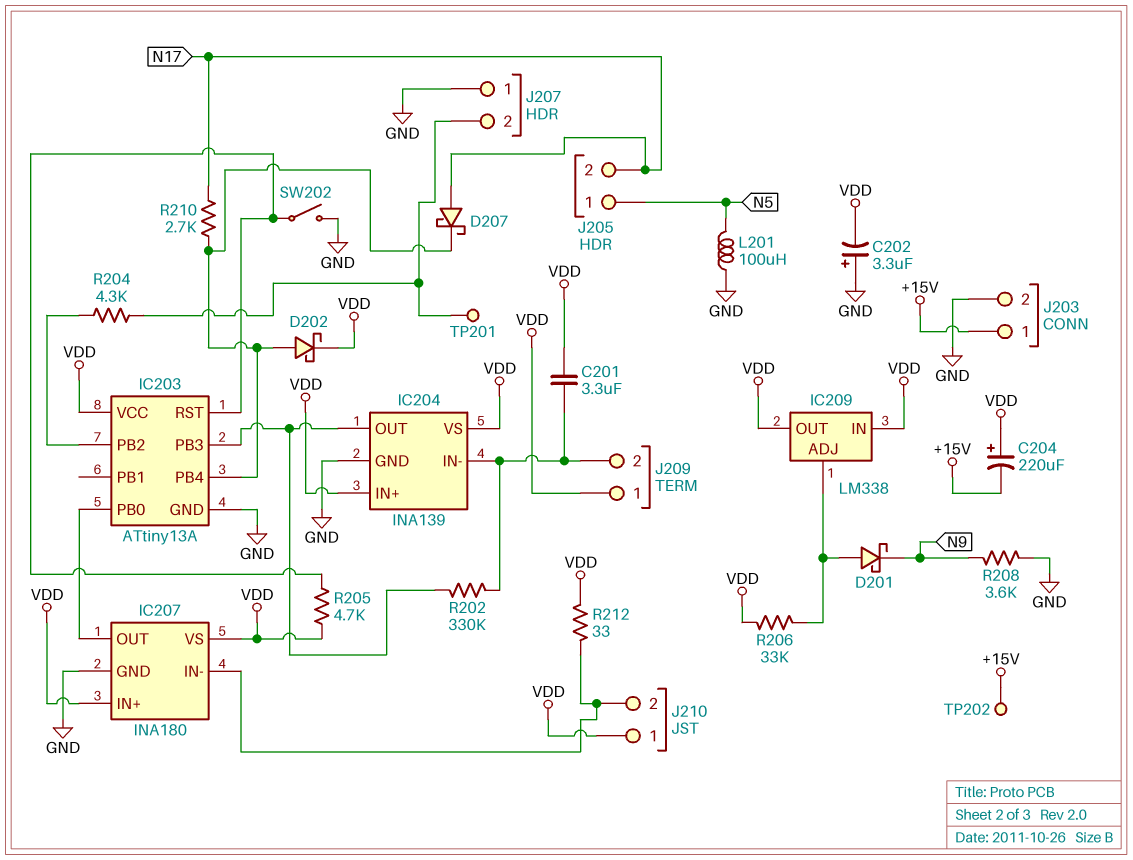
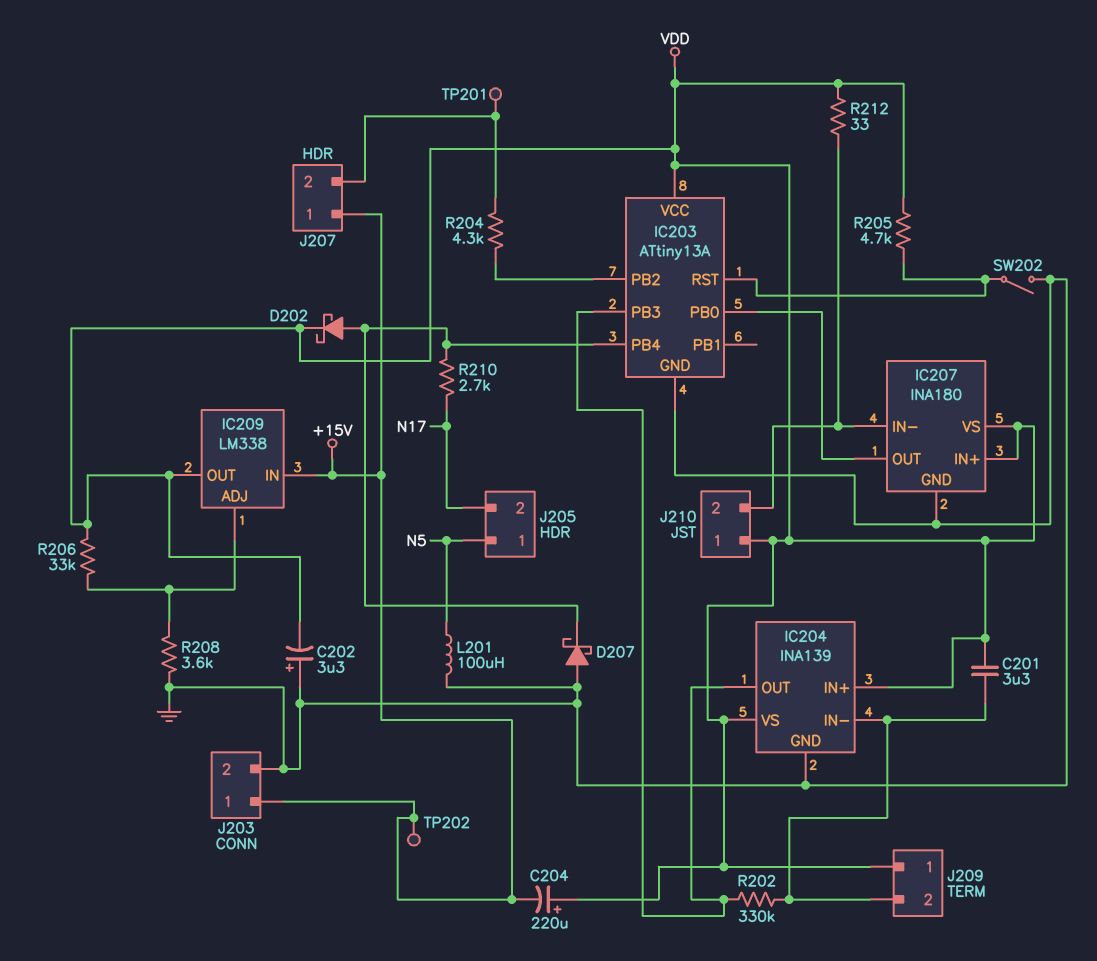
D201: schottky (A IC209/ADJ, K N9) -> none
D207: schottky (A N17, K IC203/PB4) -> schottky (A GND, K IC203/PB4)
IC209 pin IN: VDD -> +15V
J207 pin 1: GND -> +15V
R208: 3.6k (GND, N9) -> 3.6k (GND, IC209/ADJ)

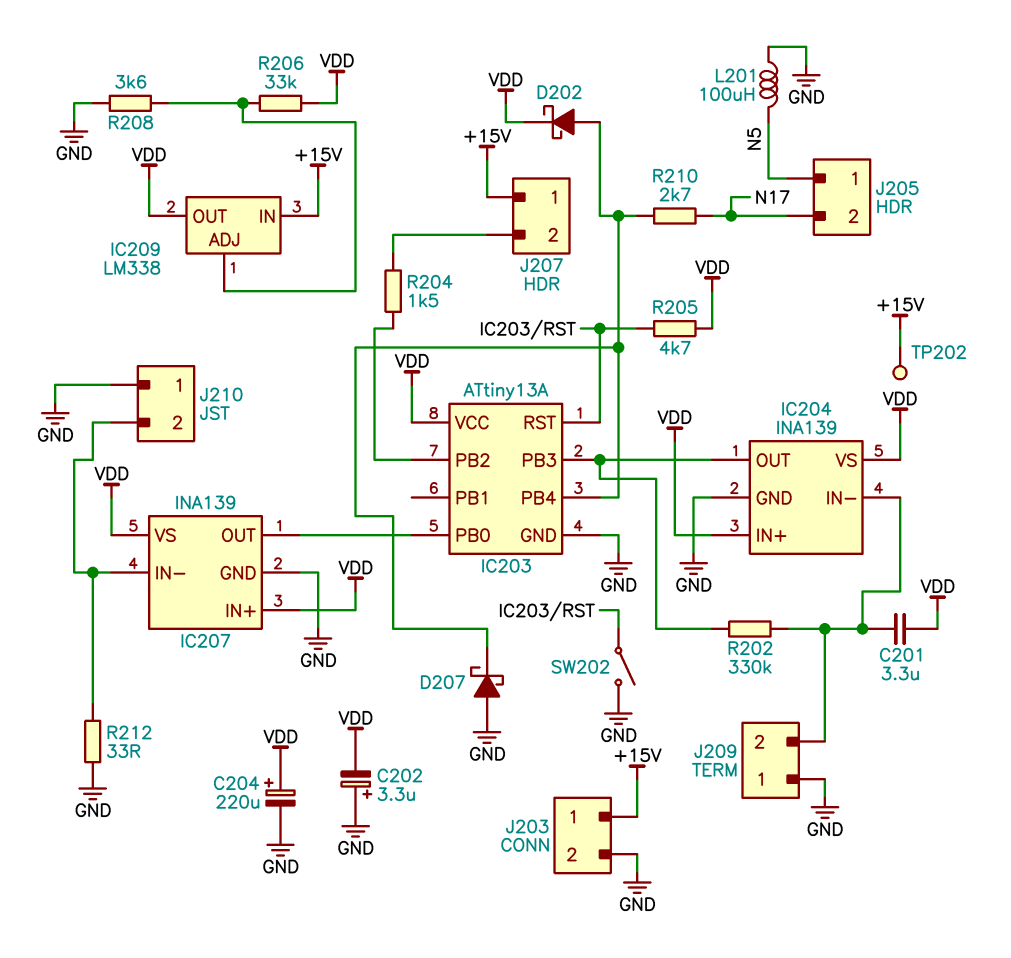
C204: 220uF (plus VDD, minus +15V) -> 220uF (plus VDD, minus GND)
IC207: INA180 -> INA139
J209 pin 1: VDD -> GND
J210 pin 1: VDD -> GND
R204: 4.3k (IC203/PB2, J207/2) -> 1.5k (IC203/PB2, J207/2)
R212: 33 (IC207/IN-, VDD) -> 33 (GND, IC207/IN-)
TP201: test point (J207/2) -> none

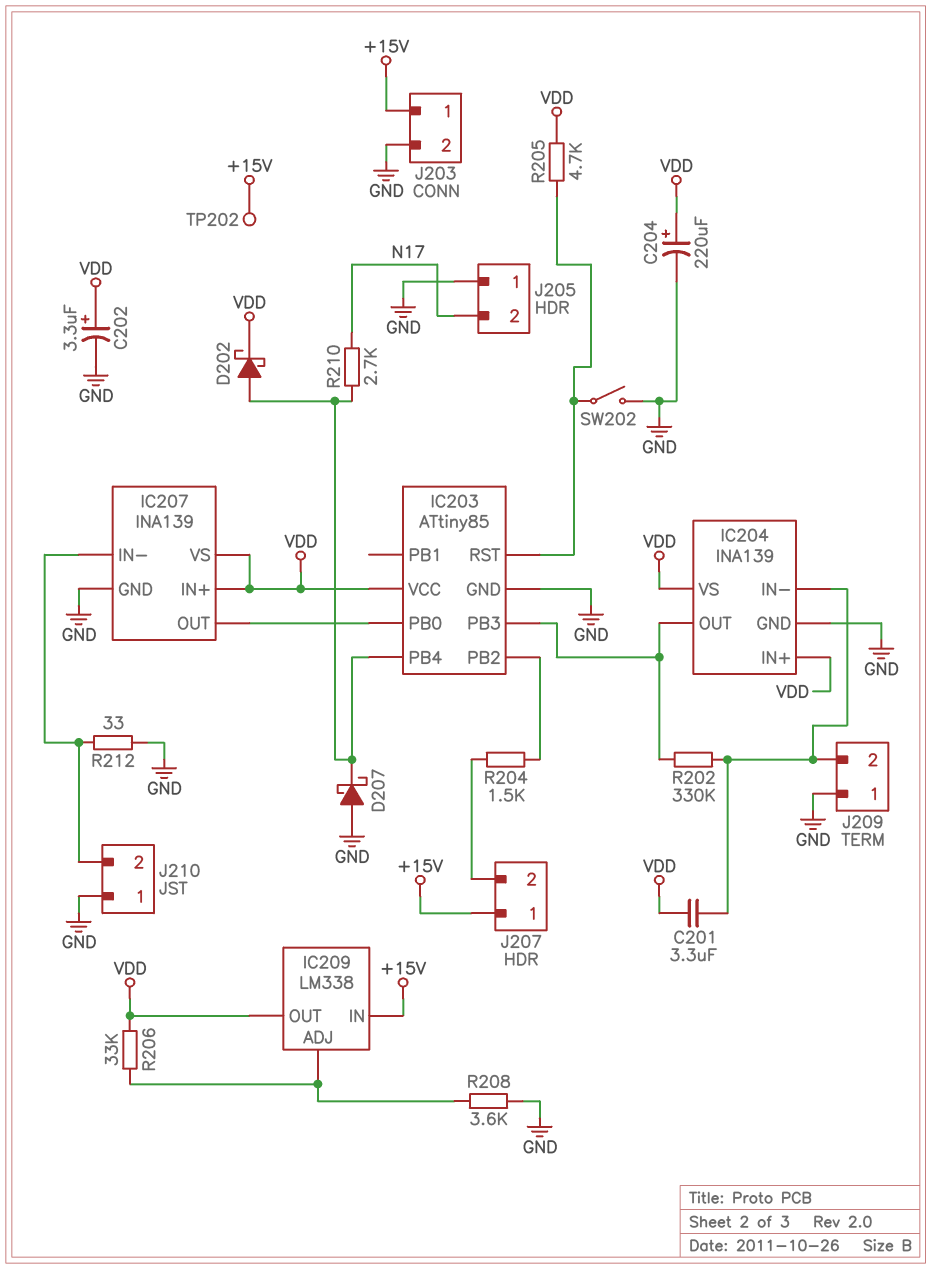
C202: 3.3uF (plus GND, minus VDD) -> 3.3uF (plus VDD, minus GND)
IC203: ATtiny13A -> ATtiny85
J205 pin 1: N5 -> GND
L201: 100uH (GND, N5) -> none

